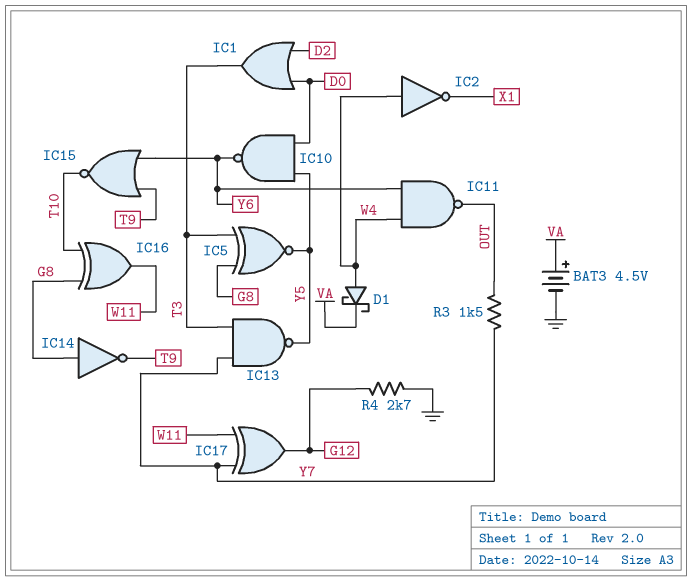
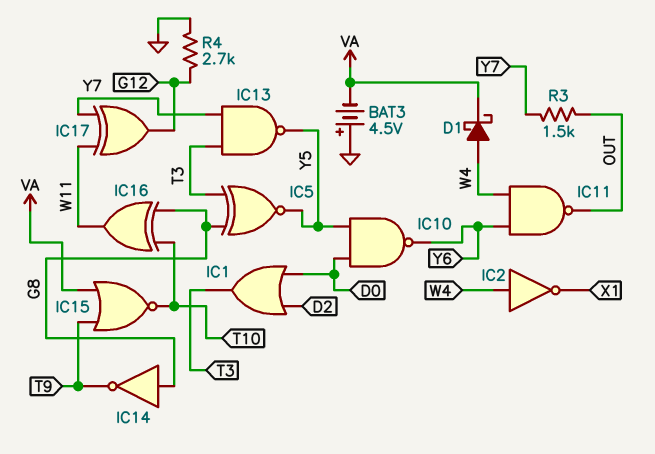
BAT3: 4.5V (plus VA, minus GND) -> 4.5V (plus GND, minus VA)
IC15: NOR (in T9, in Y6, out T10) -> NOR (in T9, in VA, out T10)

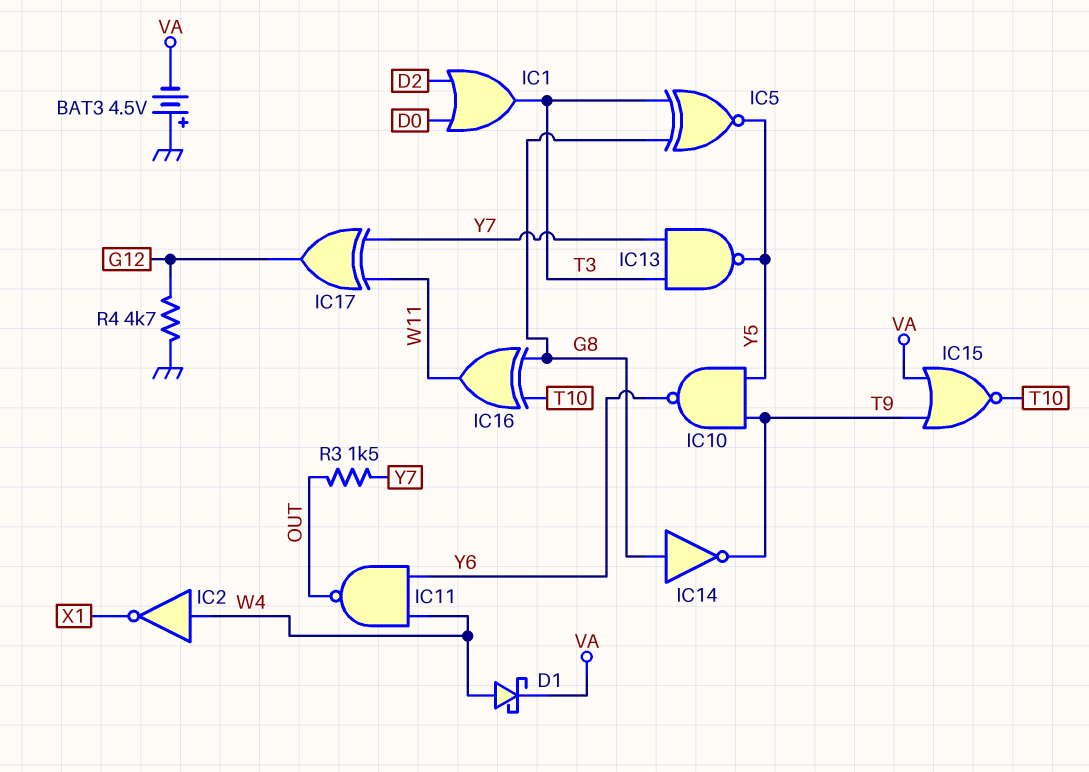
IC10: NAND (in D0, in Y5, out Y6) -> NAND (in T9, in Y5, out Y6)
R4: 2.7k (G12, GND) -> 4.7k (G12, GND)

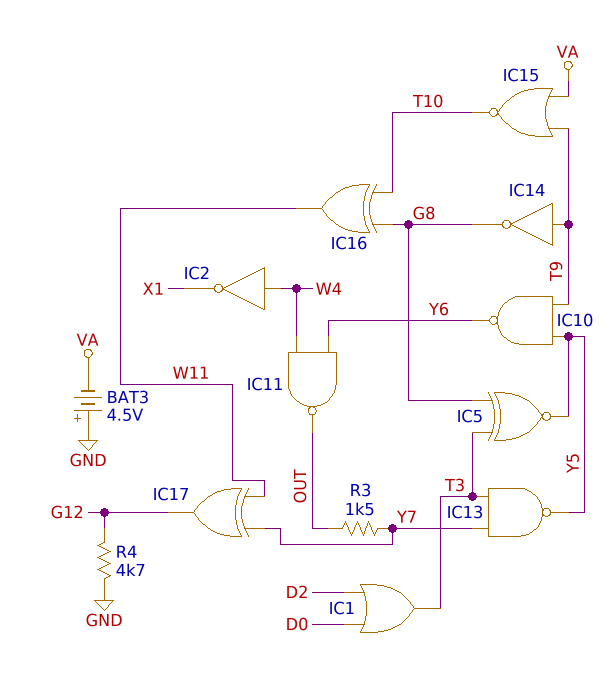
D1: schottky (A W4, K VA) -> none
IC14: NOT (in G8, out T9) -> NOT (in T9, out G8)

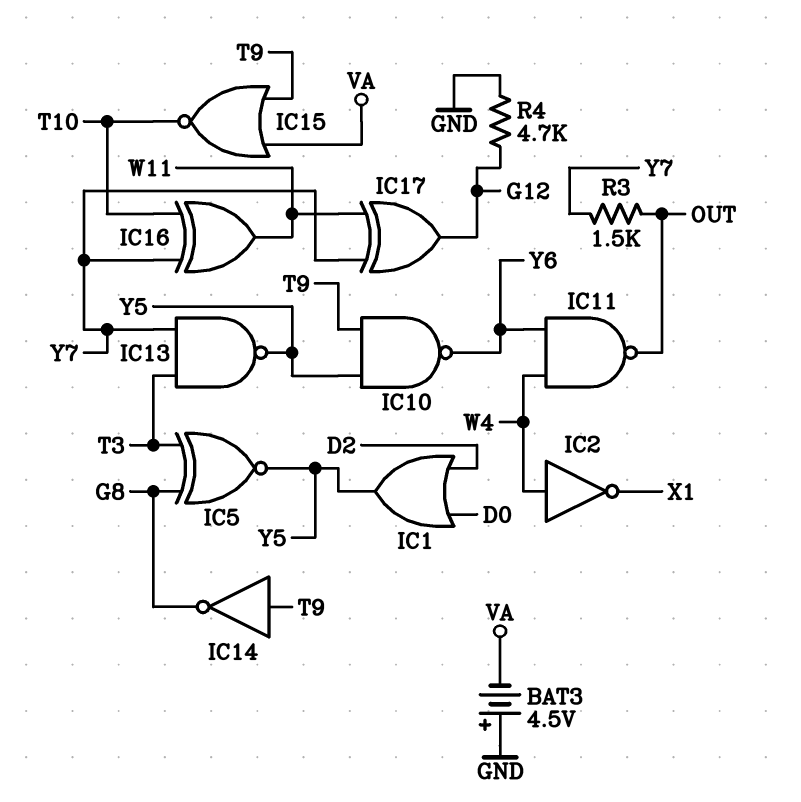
IC1: OR (in D0, in D2, out T3) -> OR (in D0, in D2, out Y5)
IC16: XOR (in G8, in T10, out W11) -> XOR (in T10, in Y7, out W11)

